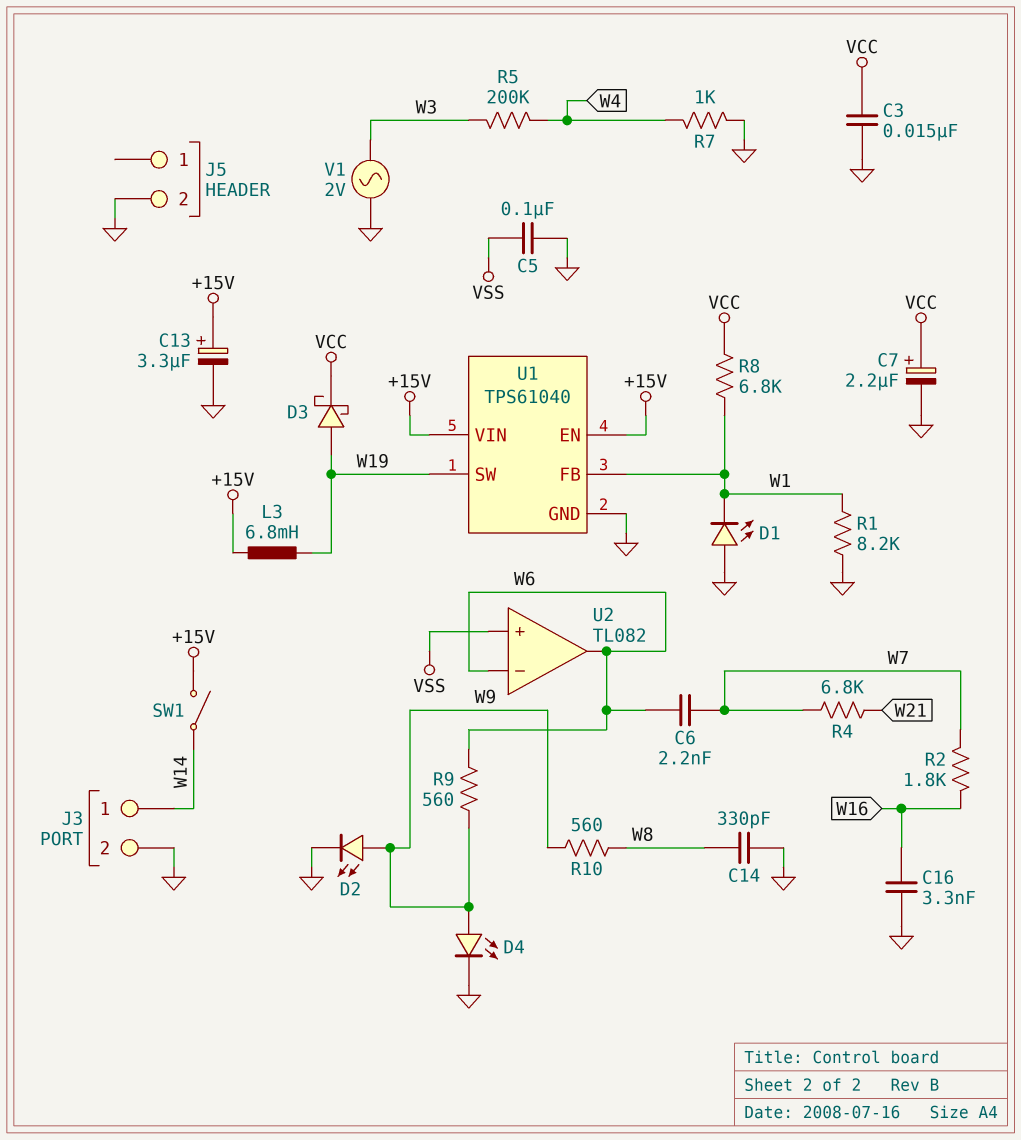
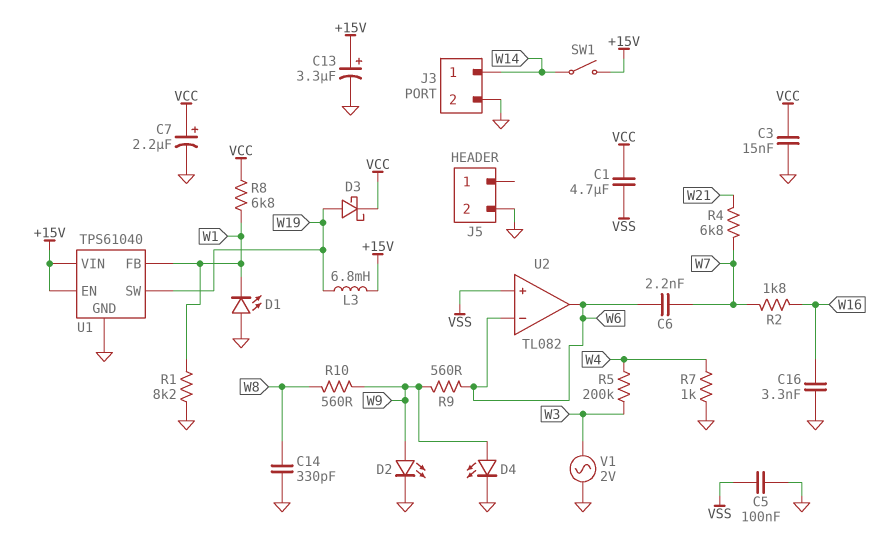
C1: none -> 4.7uF (VCC, VSS)

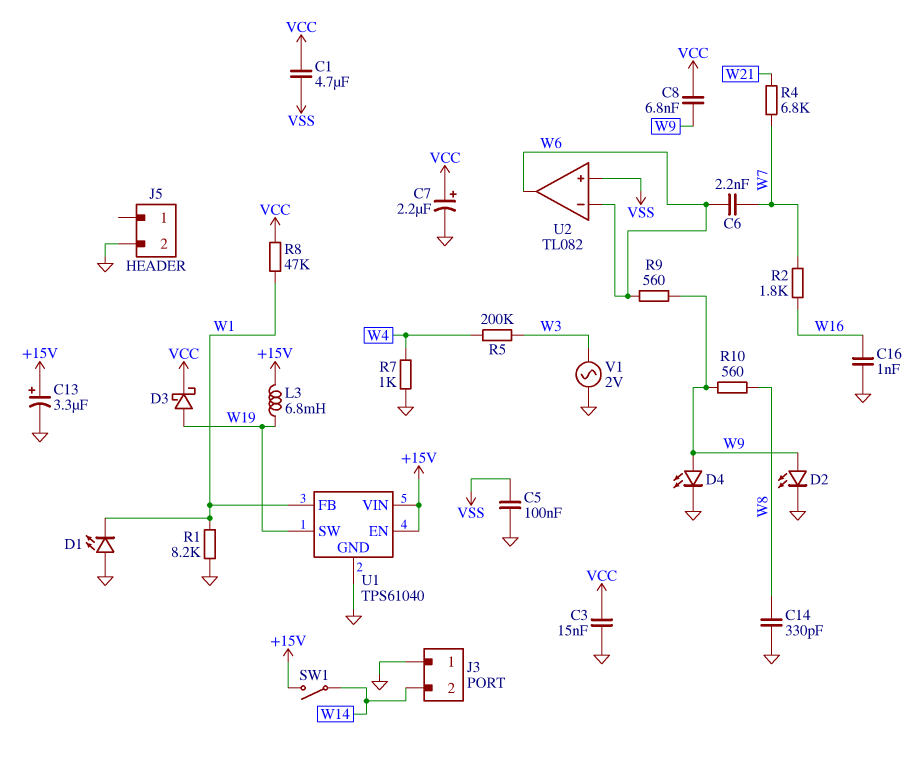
C8: none -> 6.8nF (VCC, W9)
C16: 3.3nF (GND, W16) -> 1nF (GND, W16)
J3 pin 1: W14 -> GND
J3 pin 2: GND -> W14
R8: 6.8k (VCC, W1) -> 47k (VCC, W1)

